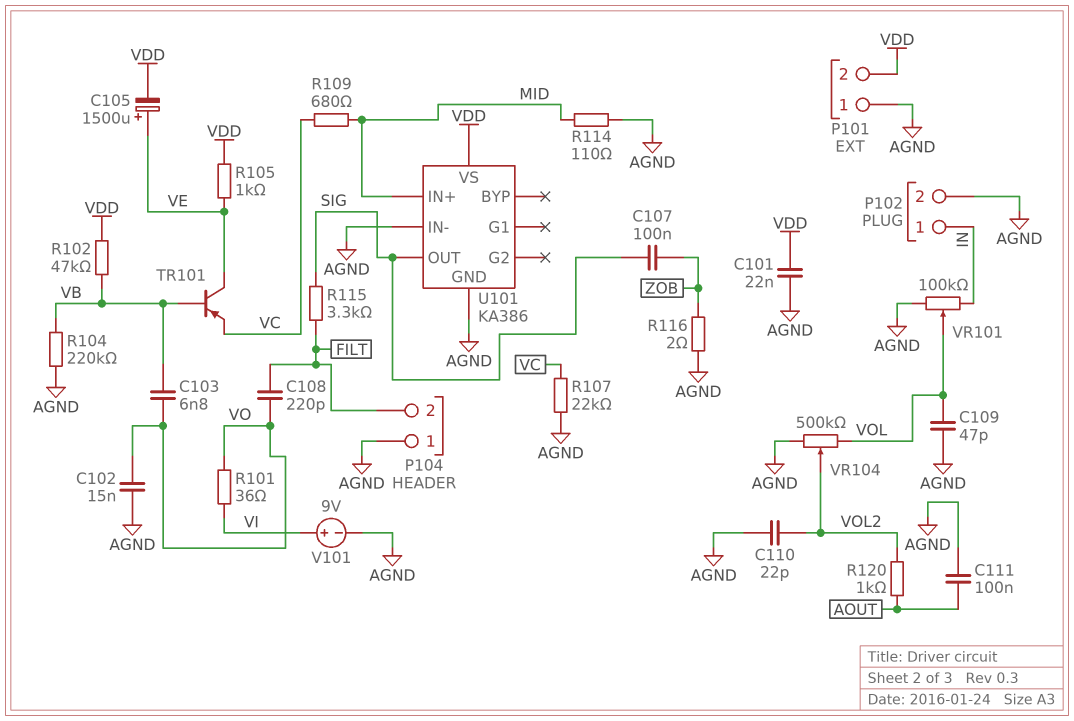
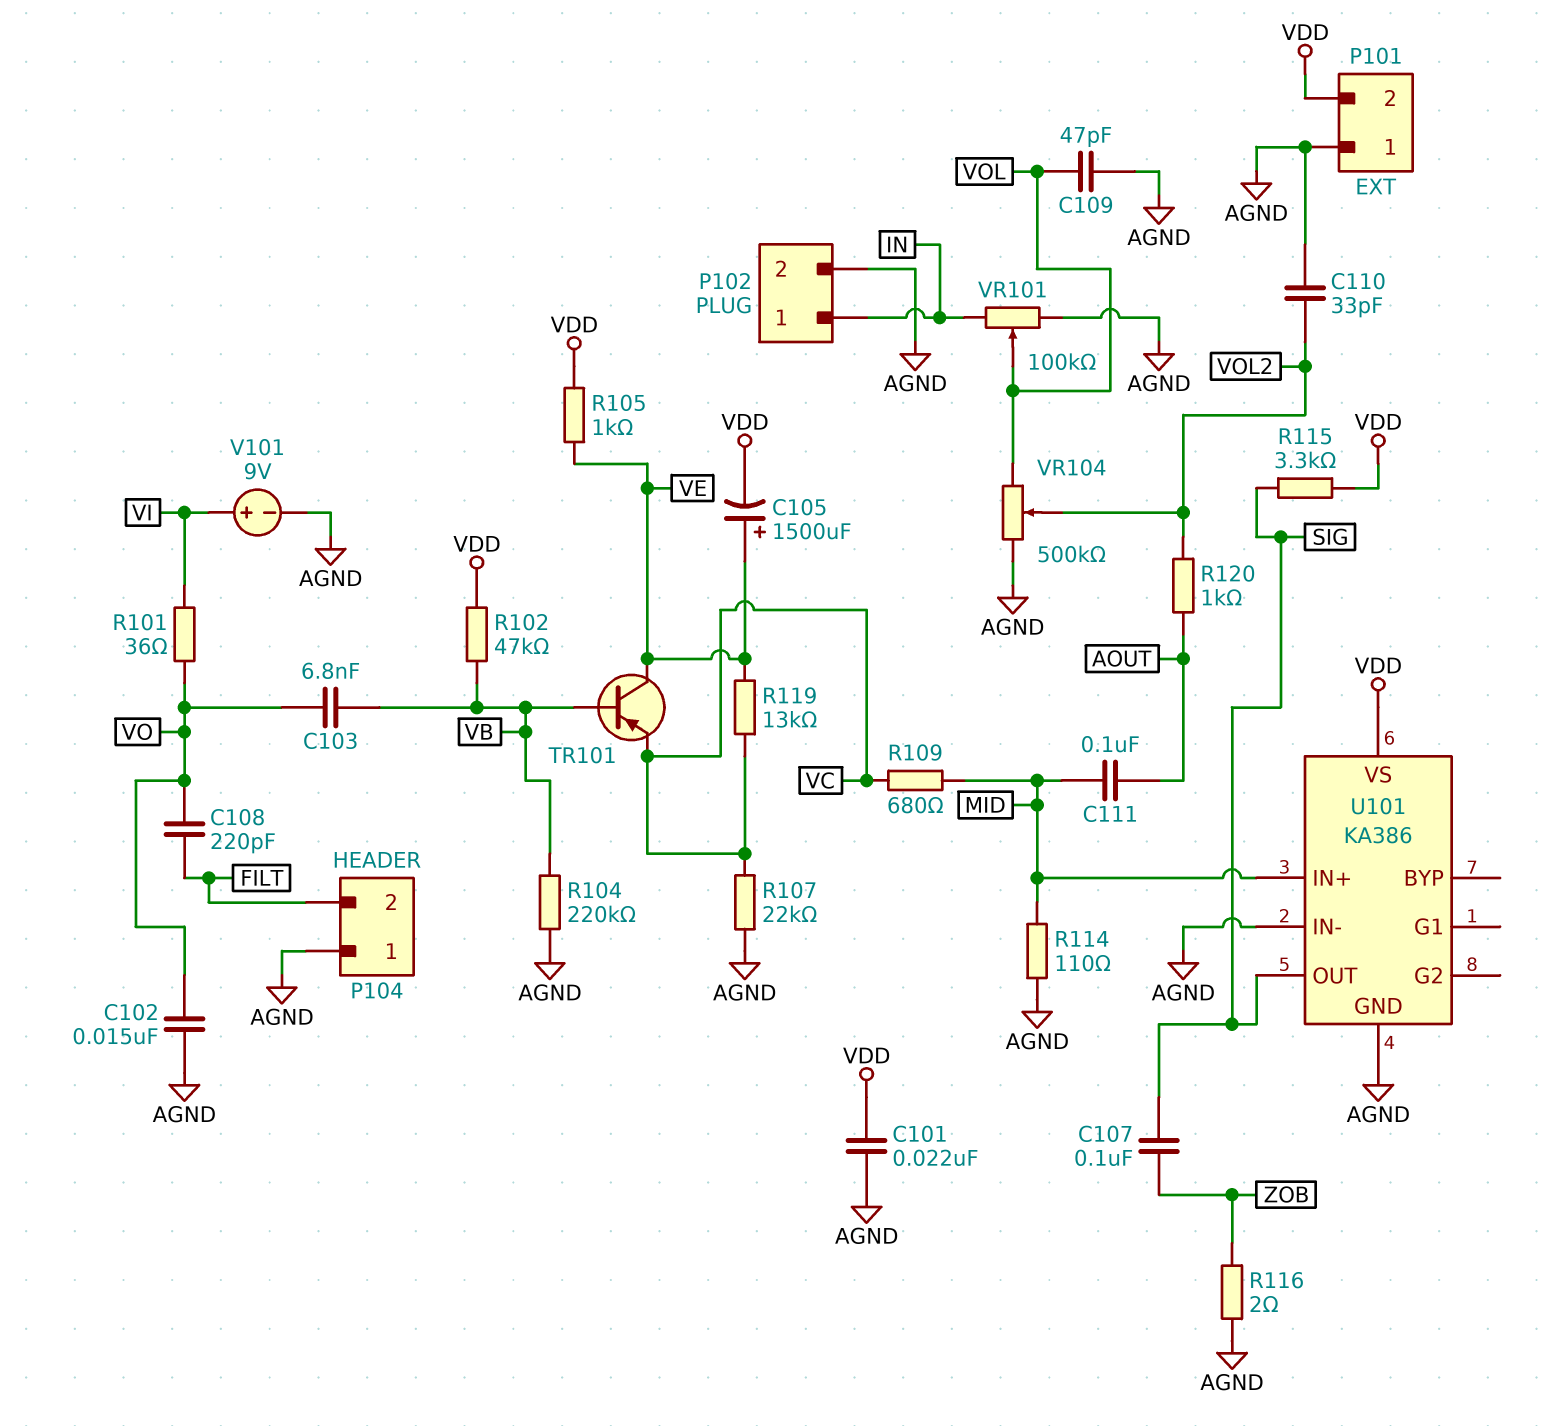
C110: 22pF (AGND, VOL2) -> 33pF (AGND, VOL2)
C111: 100nF (AGND, AOUT) -> 100nF (AOUT, MID)
R115: 3.3k (FILT, SIG) -> 3.3k (SIG, VDD)
R119: none -> 13k (VC, VE)

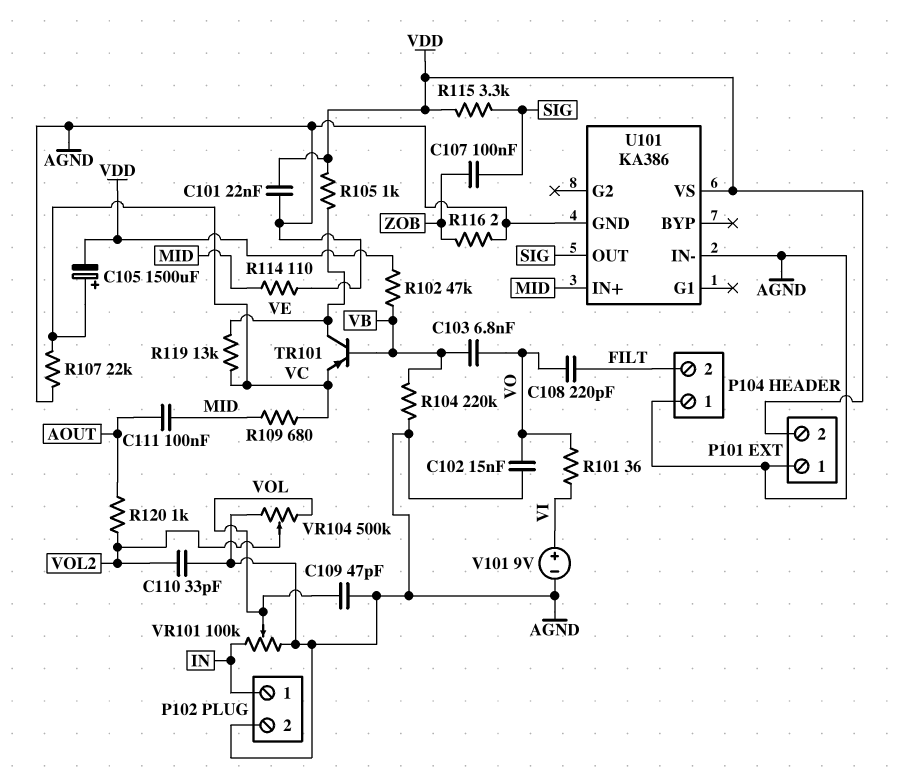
C105: 1500uF (plus VE, minus VDD) -> 1500uF (plus VC, minus VDD)

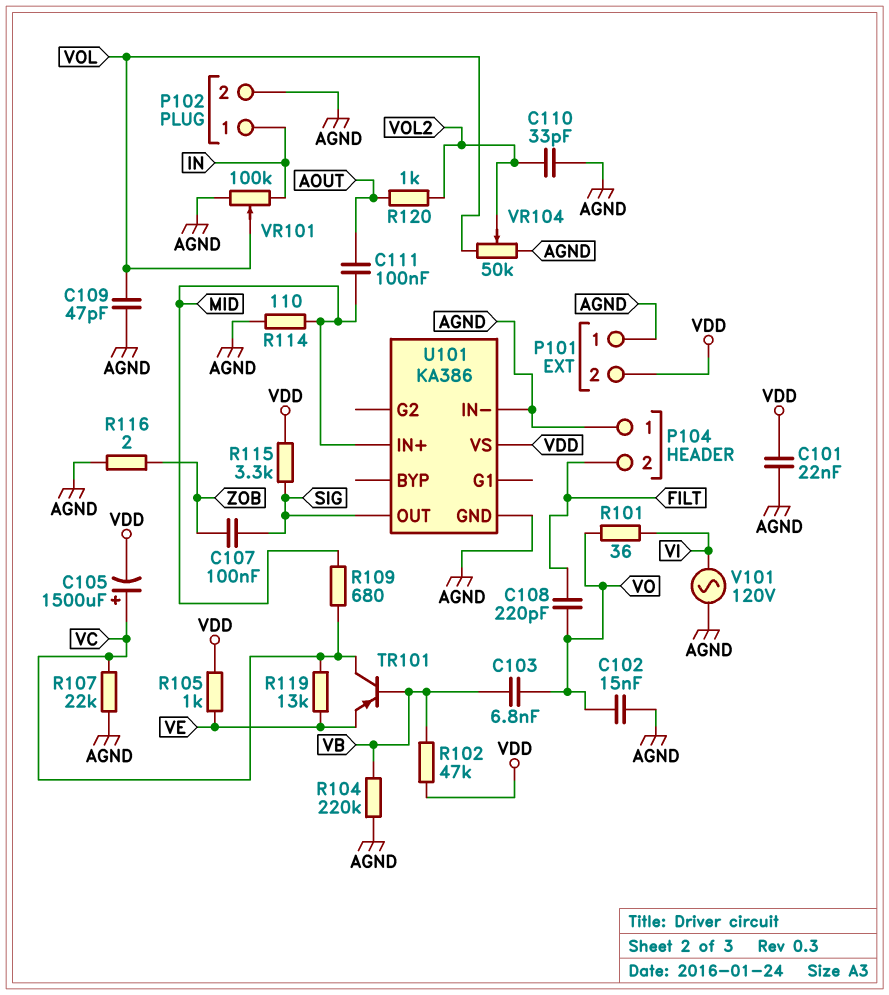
TR101: PNP (B VB, C VE, E VC) -> PNP (B VB, C VC, E VE)
V101: 9V (plus VI, minus AGND) -> AC 120V (AGND, VI)
VR104: 500k (AGND, VOL, wiper VOL2) -> 50k (AGND, VOL, wiper VOL2)

